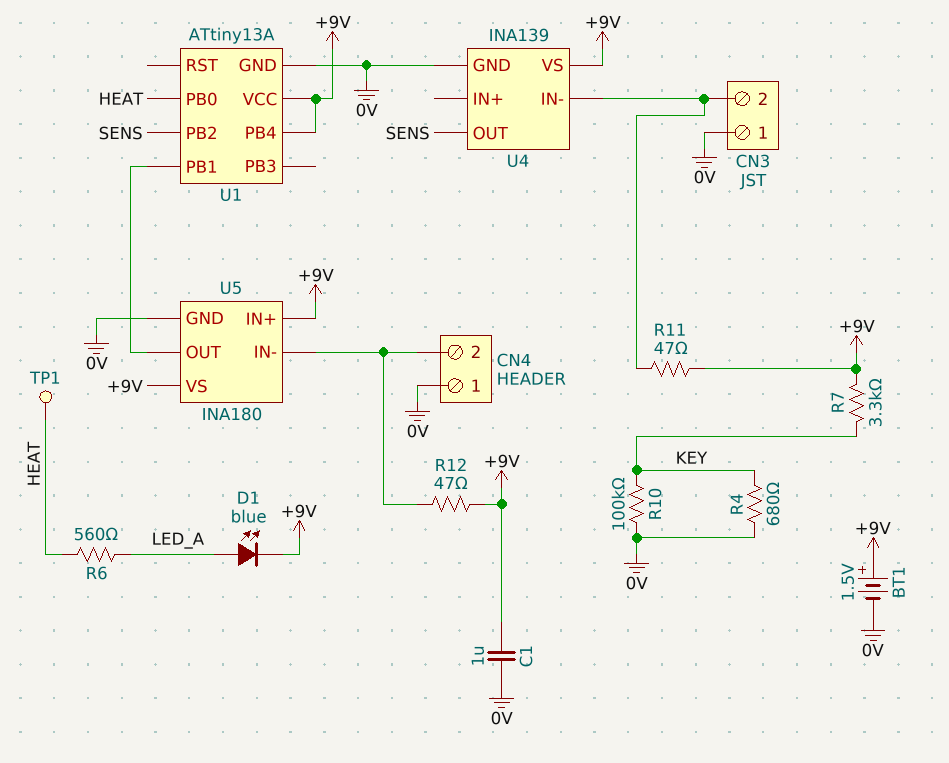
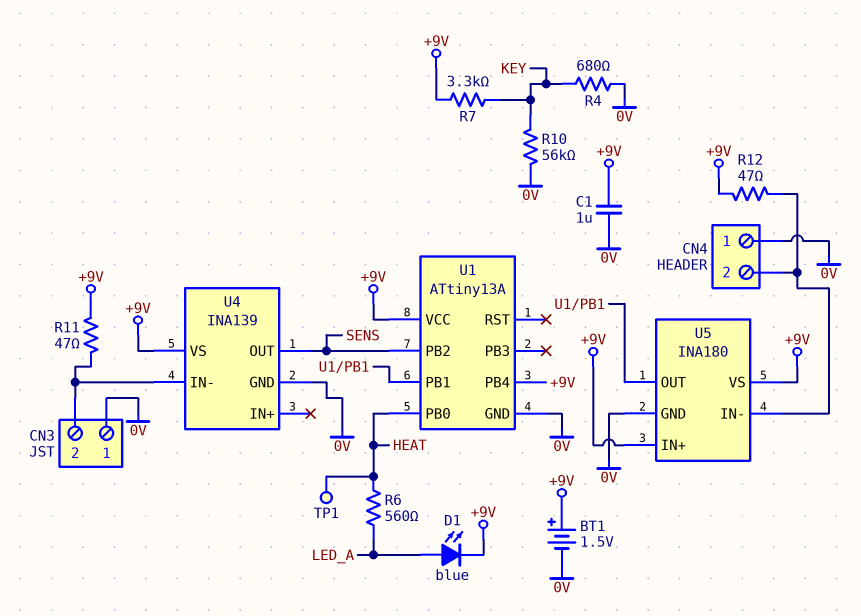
R10: 100k (0V, KEY) -> 56k (0V, KEY)

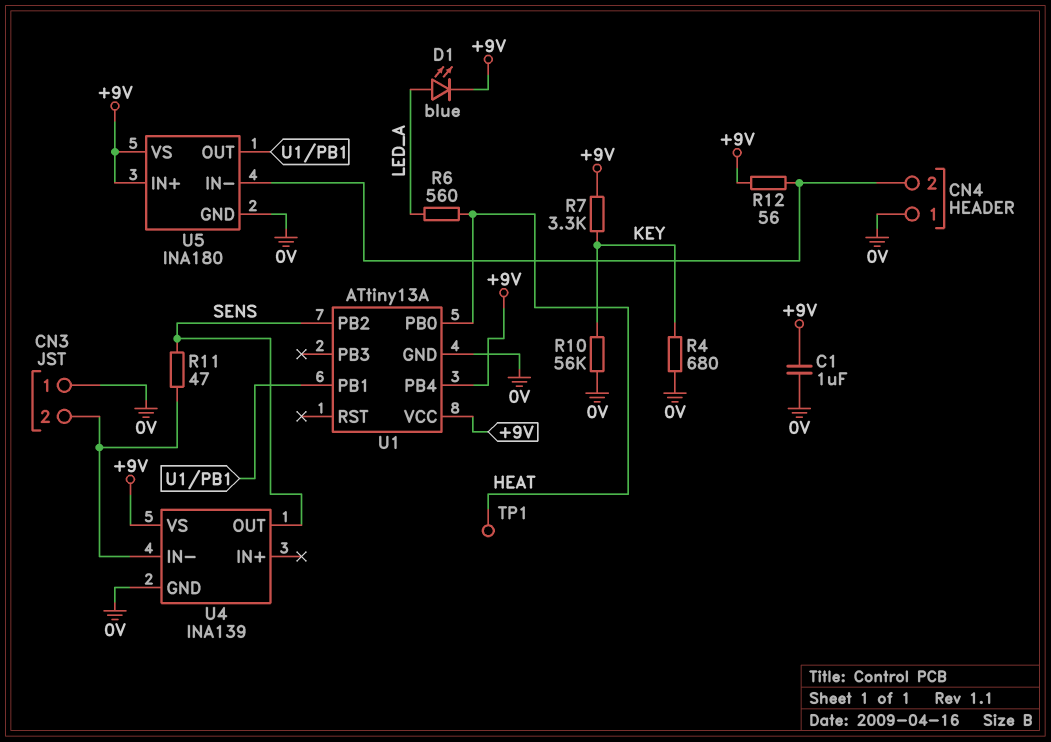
BT1: 1.5V (plus +9V, minus 0V) -> none
R11: 47 (+9V, CN3/2) -> 47 (CN3/2, SENS)
R12: 47 (+9V, CN4/2) -> 56 (+9V, CN4/2)

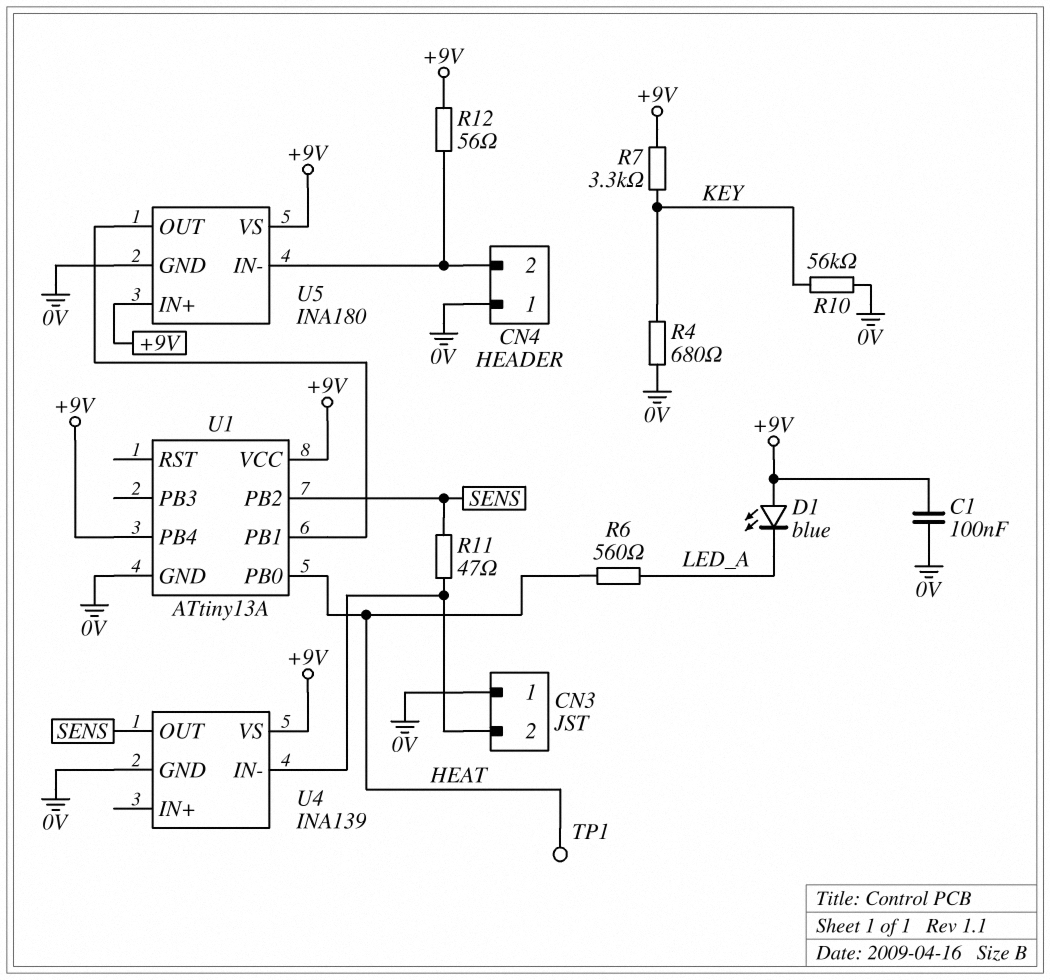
C1: 1uF (+9V, 0V) -> 100nF (+9V, 0V)
D1: LED blue (A LED_A, K +9V) -> LED blue (A +9V, K LED_A)

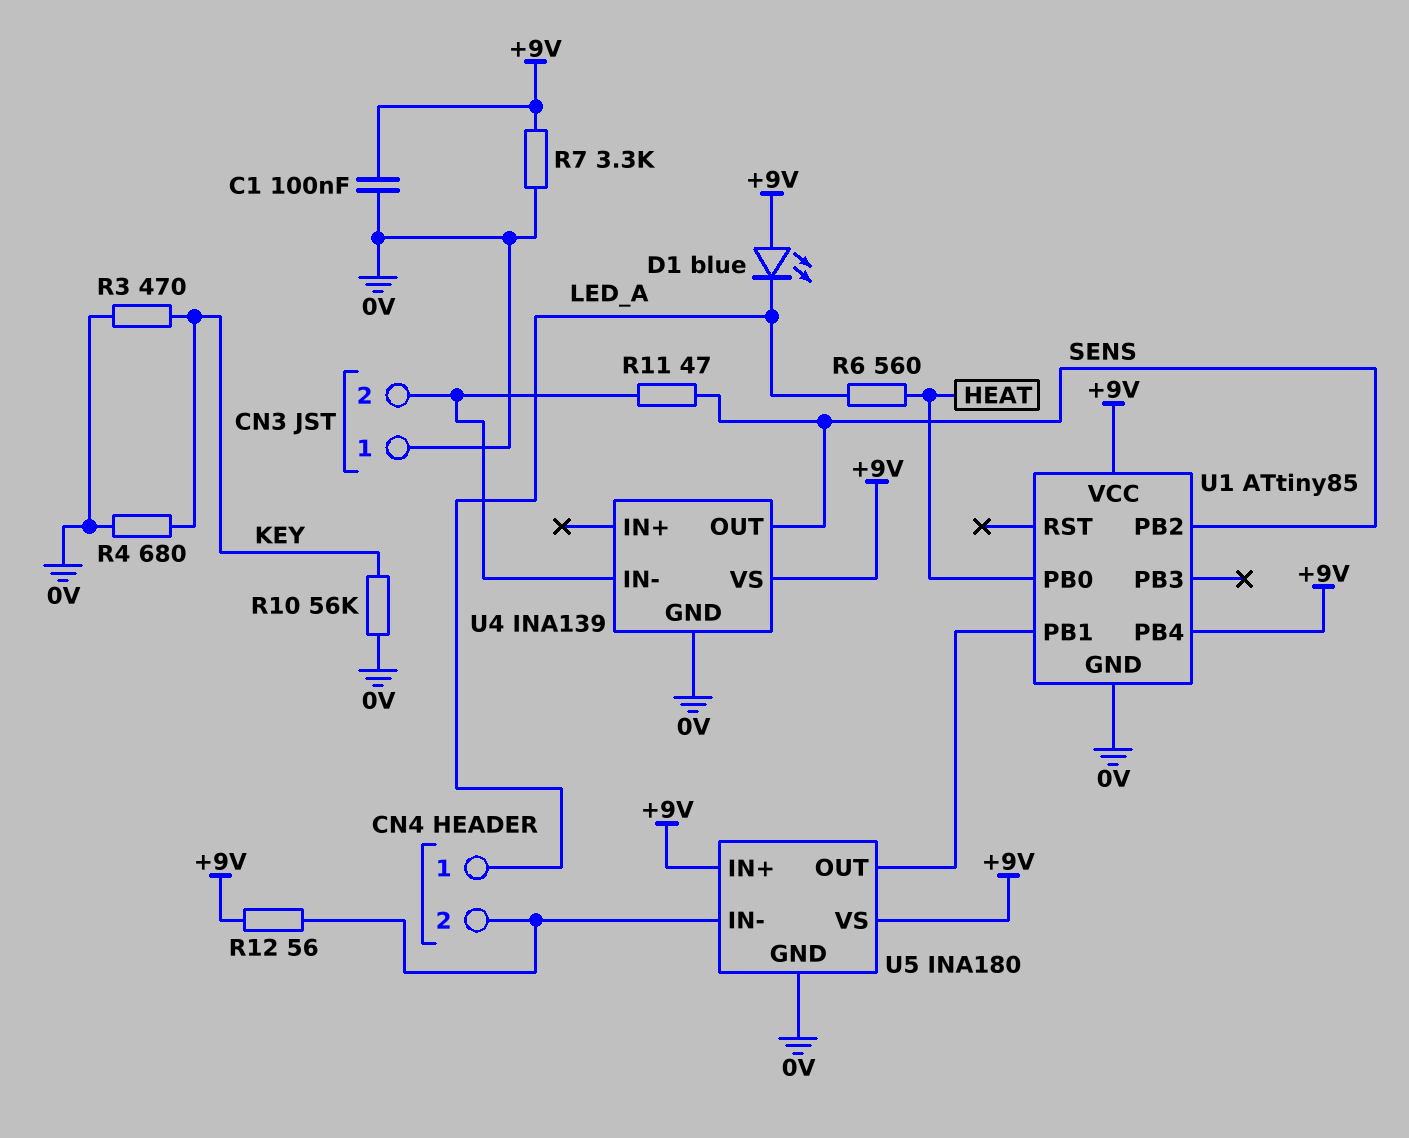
CN4 pin 1: 0V -> LED_A
R3: none -> 470 (0V, KEY)
R7: 3.3k (+9V, KEY) -> 3.3k (+9V, 0V)
TP1: test point (HEAT) -> none
U1: ATtiny13A -> ATtiny85

